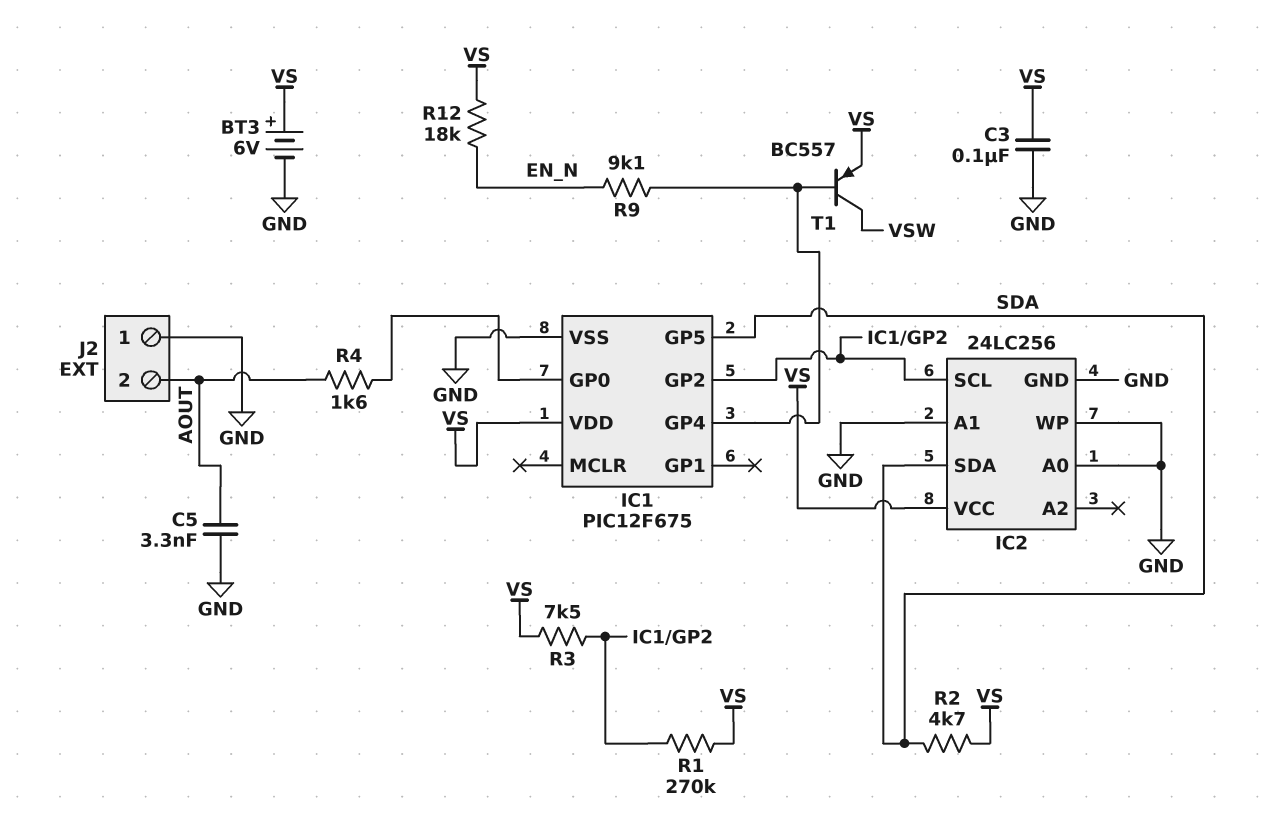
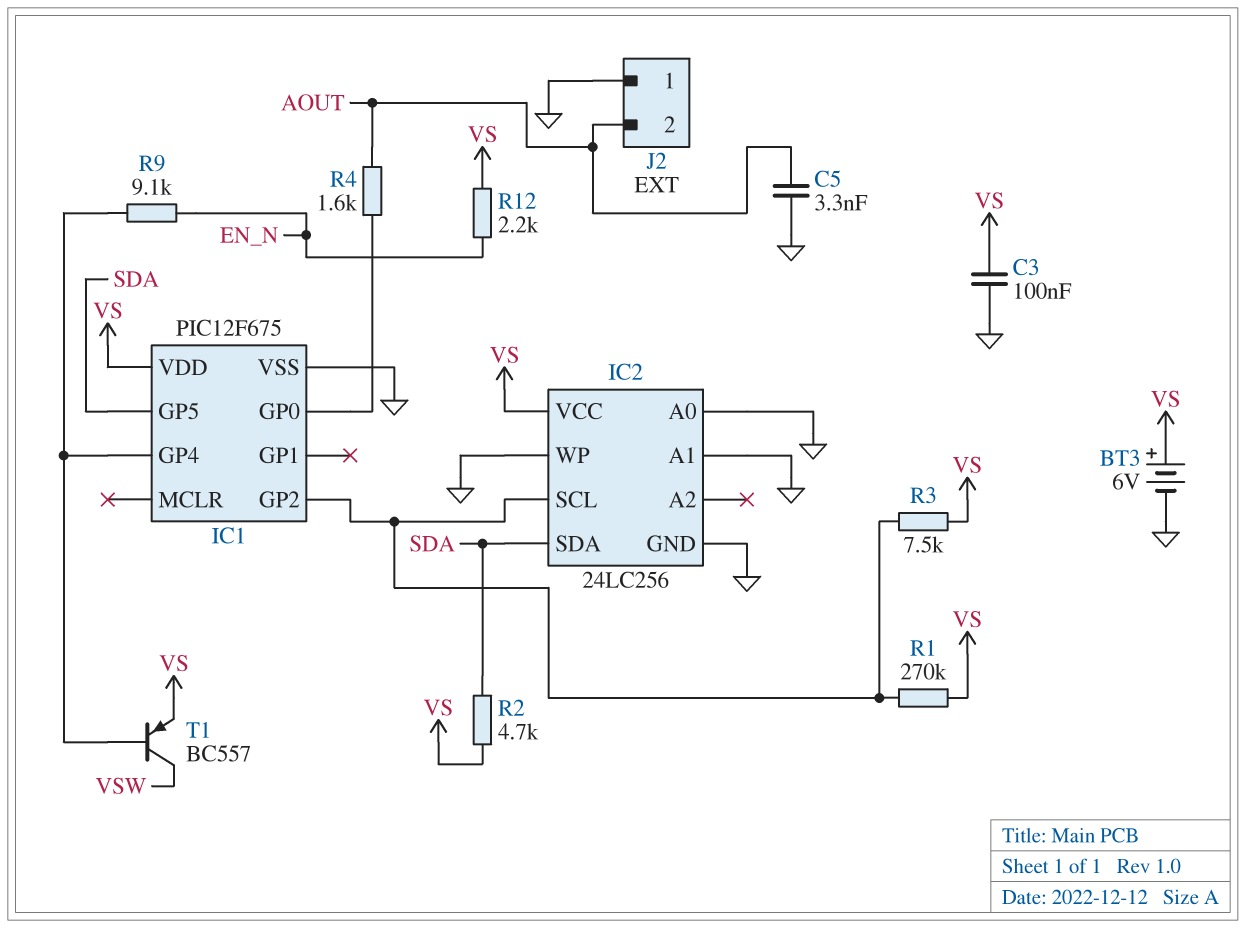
R12: 18k (EN_N, VS) -> 2.2k (EN_N, VS)

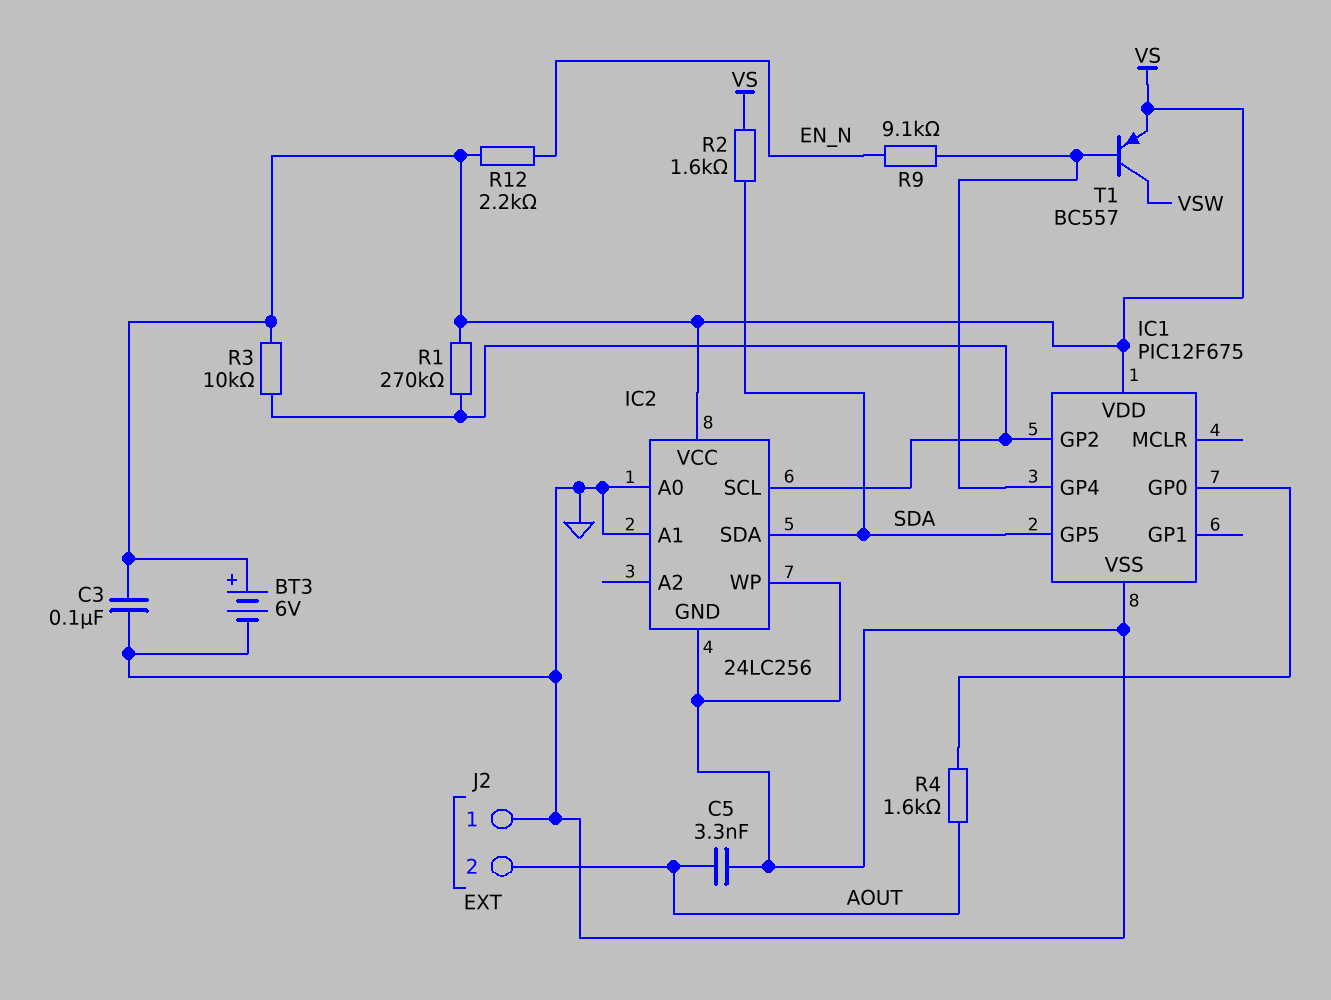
R2: 4.7k (SDA, VS) -> 1.6k (SDA, VS)
R3: 7.5k (IC1/GP2, VS) -> 10k (IC1/GP2, VS)

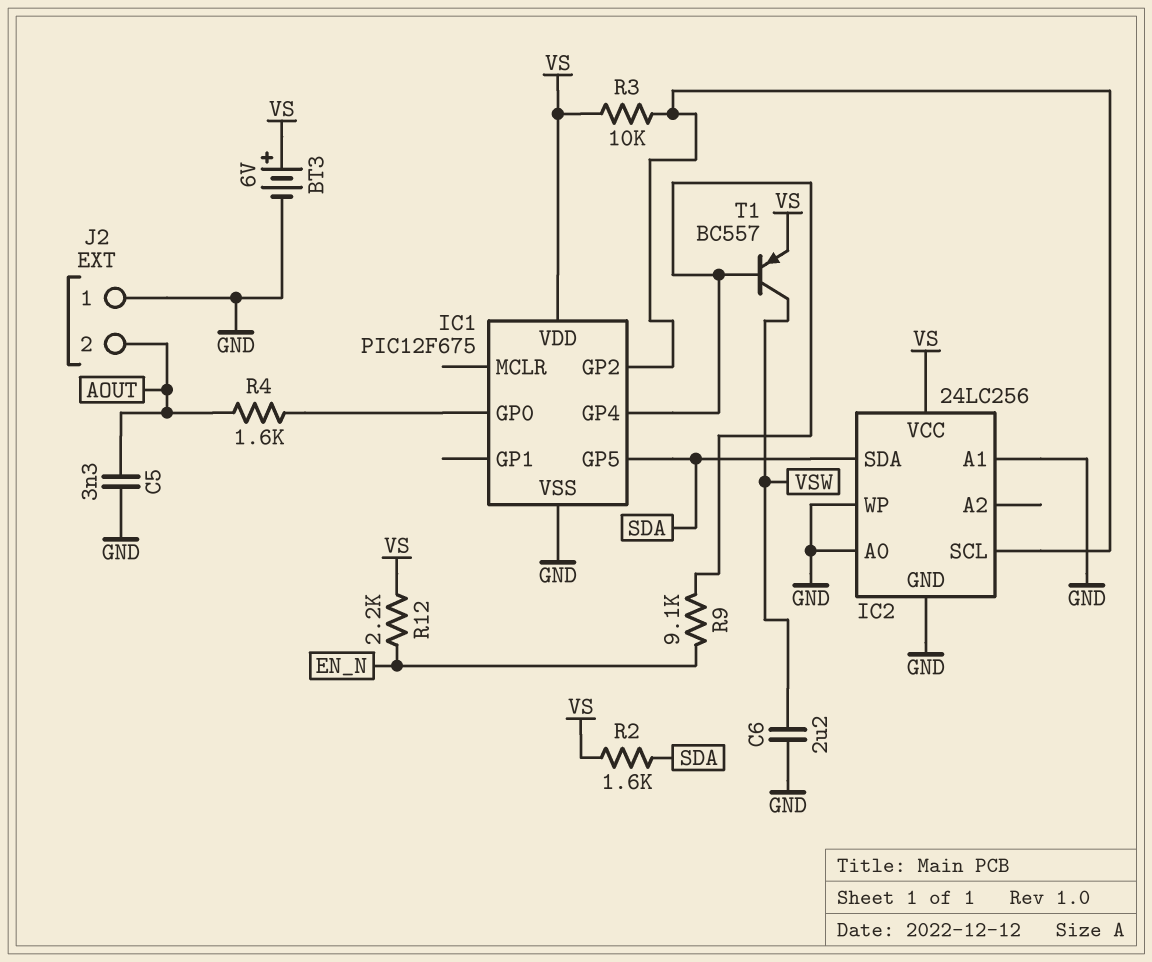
C3: 100nF (GND, VS) -> none
C6: none -> 2.2uF (GND, VSW)
R1: 270k (IC1/GP2, VS) -> none

